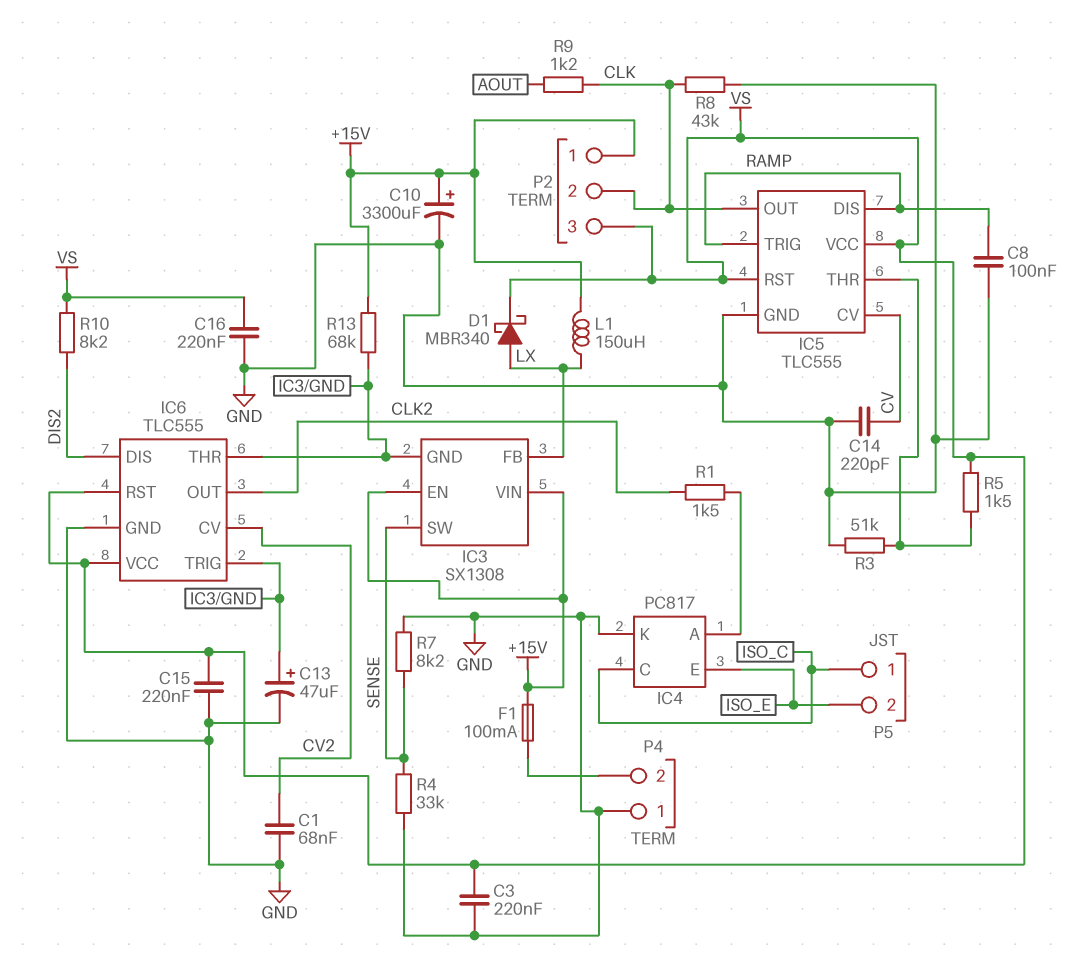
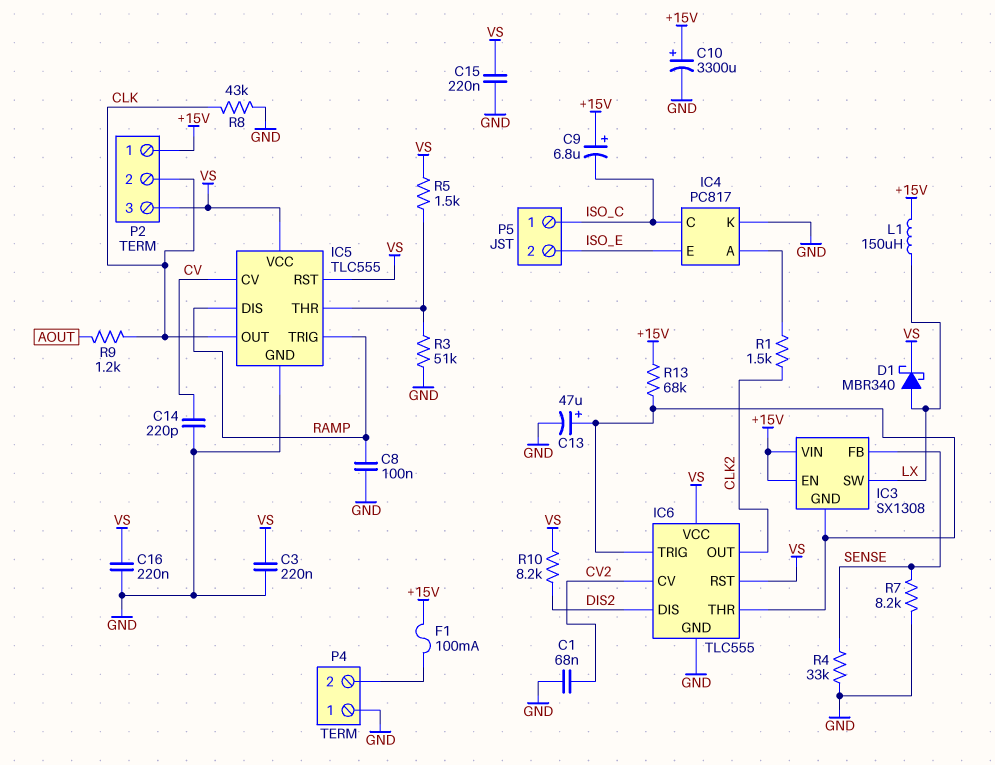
C9: none -> 6.8uF (plus +15V, minus ISO_C)
IC3 pin FB: LX -> SENSE
IC3 pin SW: SENSE -> LX

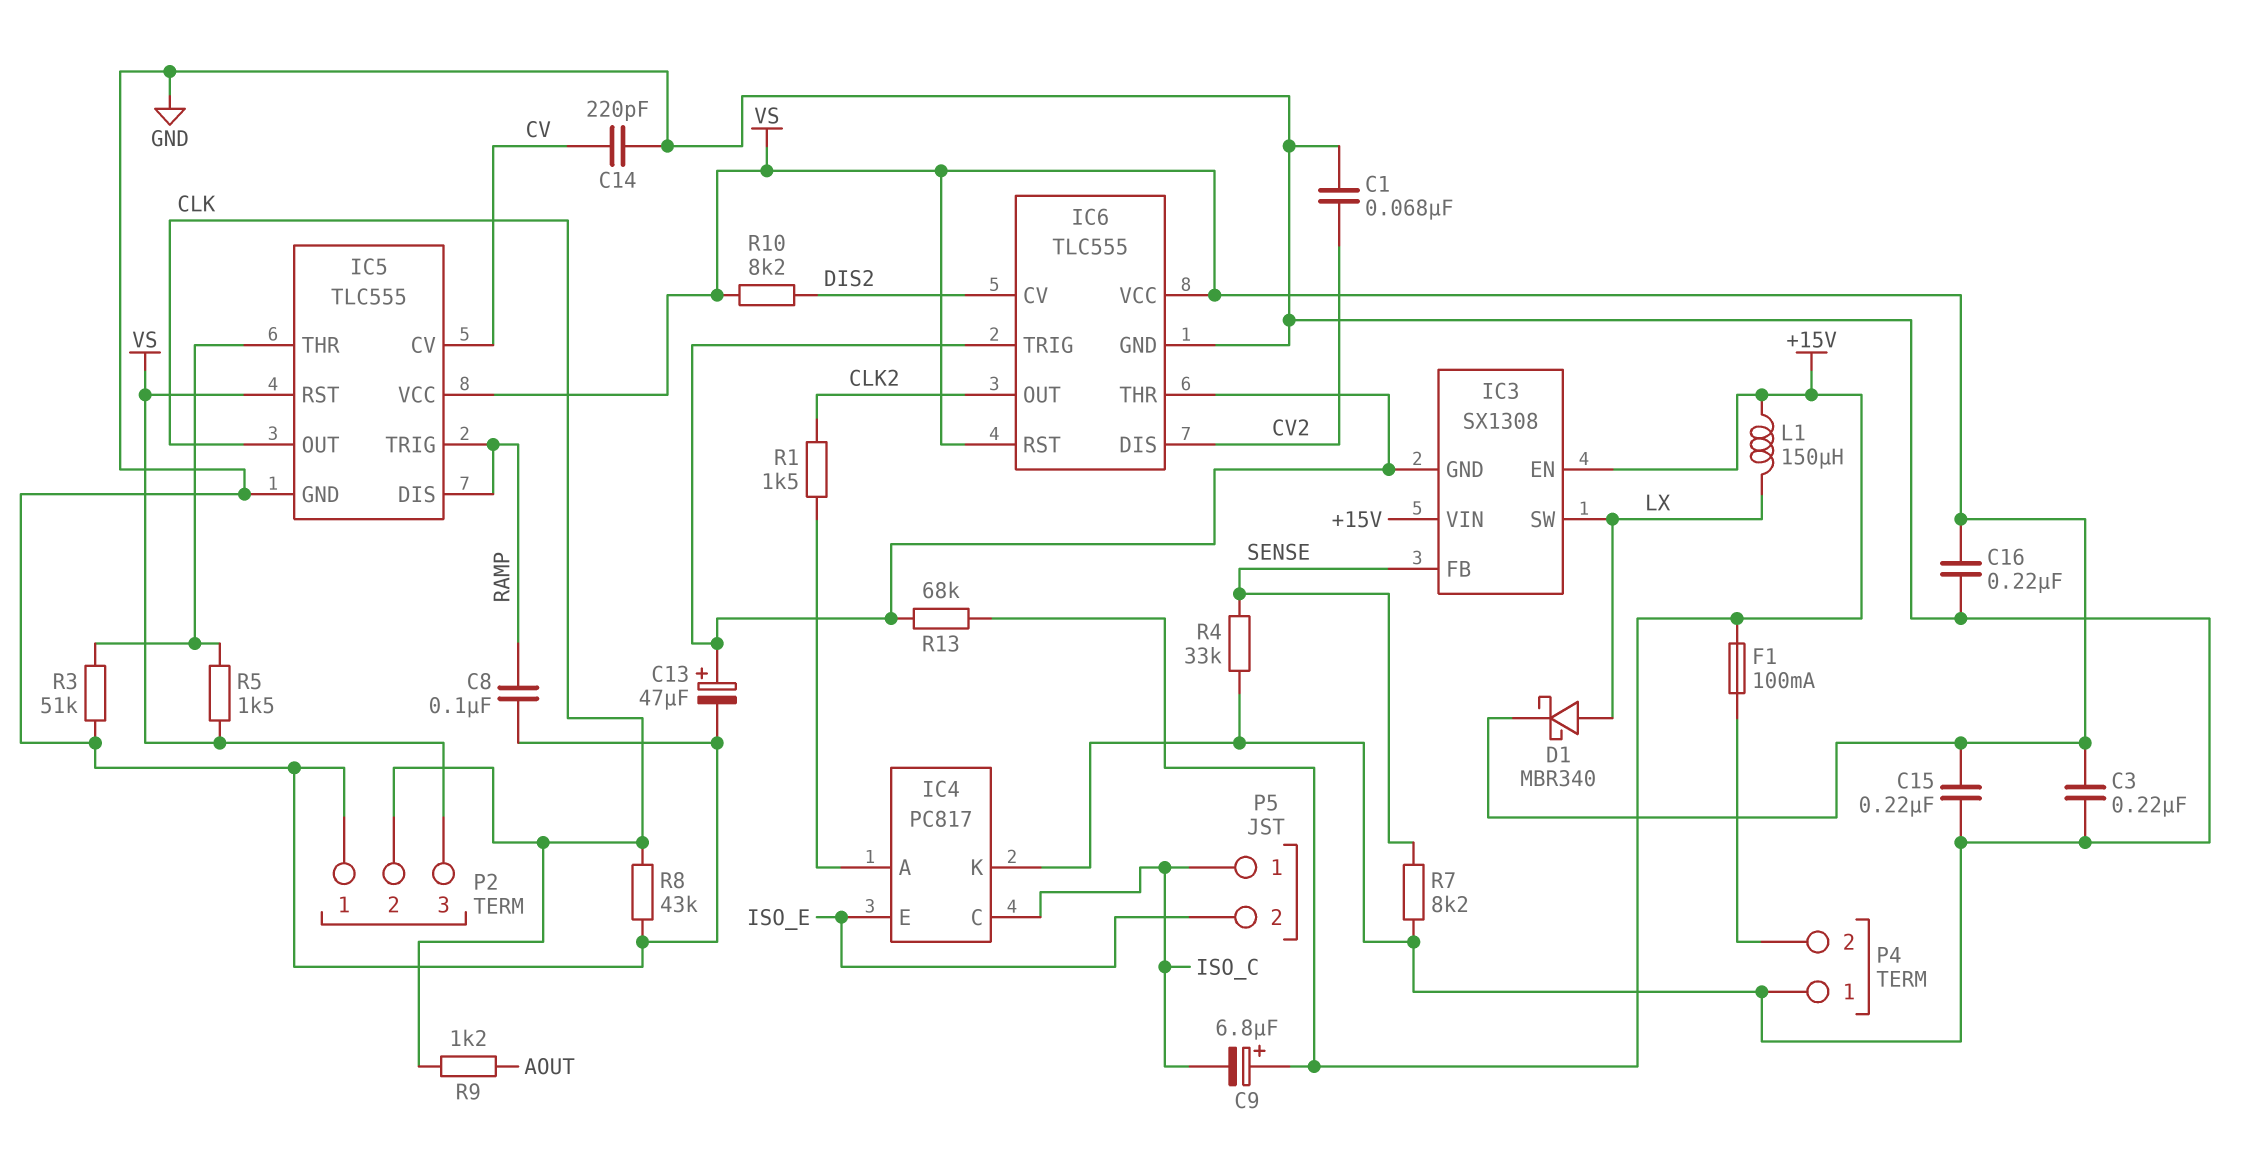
C10: 3300uF (plus +15V, minus GND) -> none
IC6 pin CV: CV2 -> DIS2
IC6 pin DIS: DIS2 -> CV2
P2 pin 1: +15V -> GND

